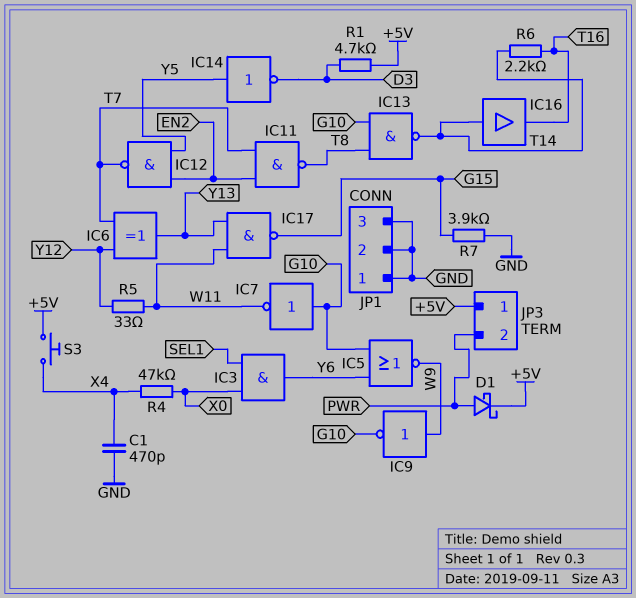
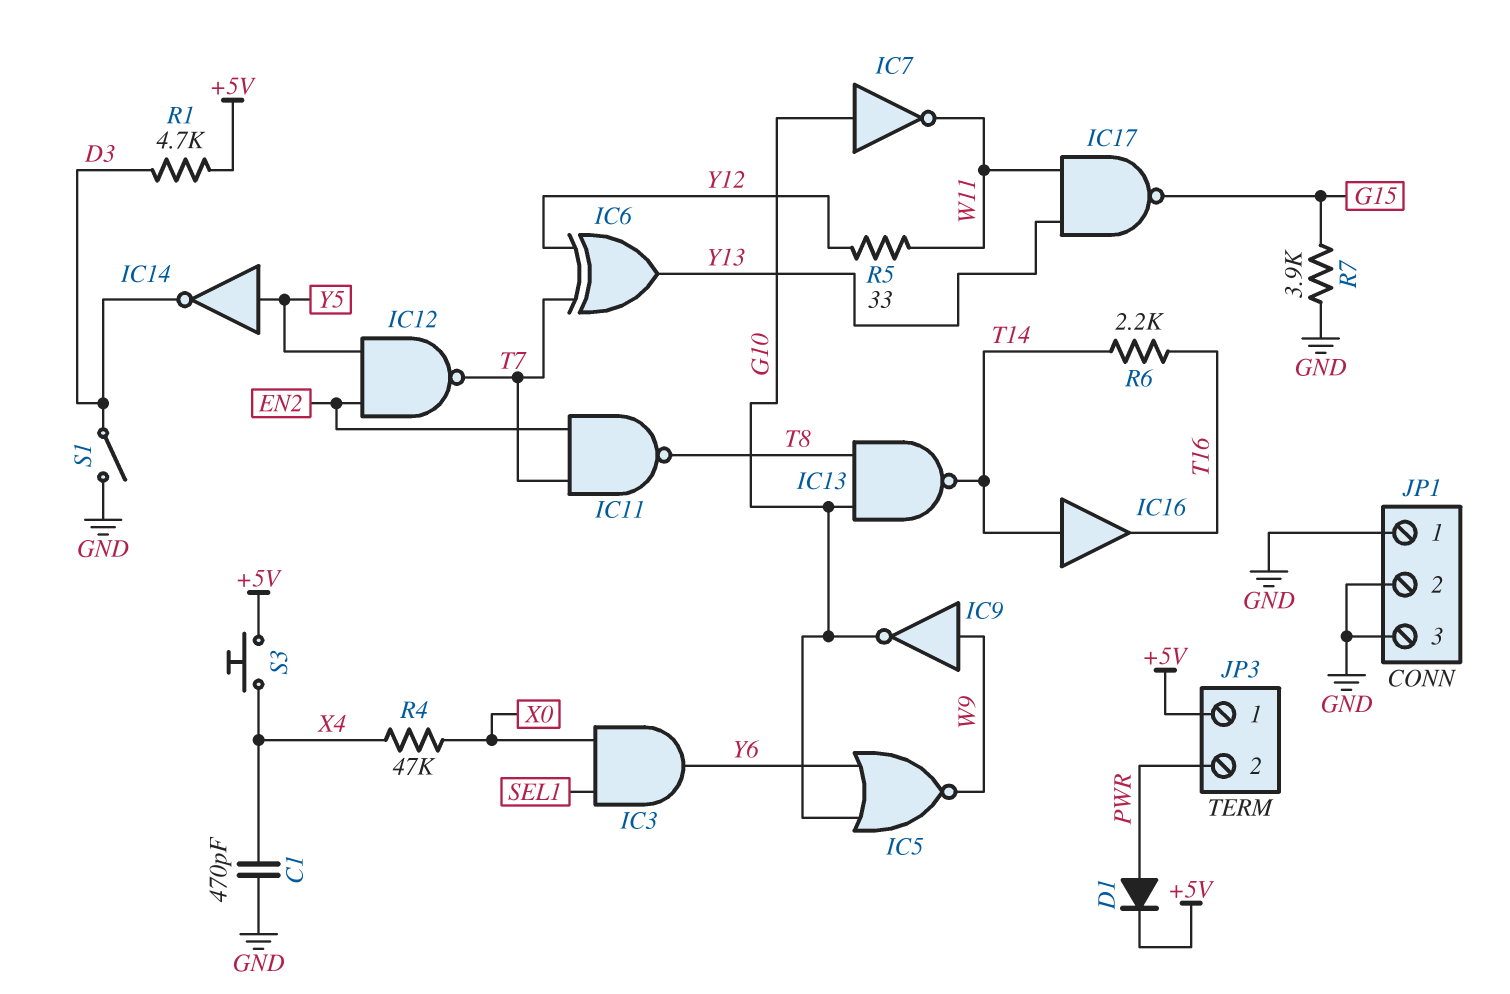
D1: schottky (A PWR, K +5V) -> diode (A PWR, K +5V)
S1: none -> switch (D3, GND)

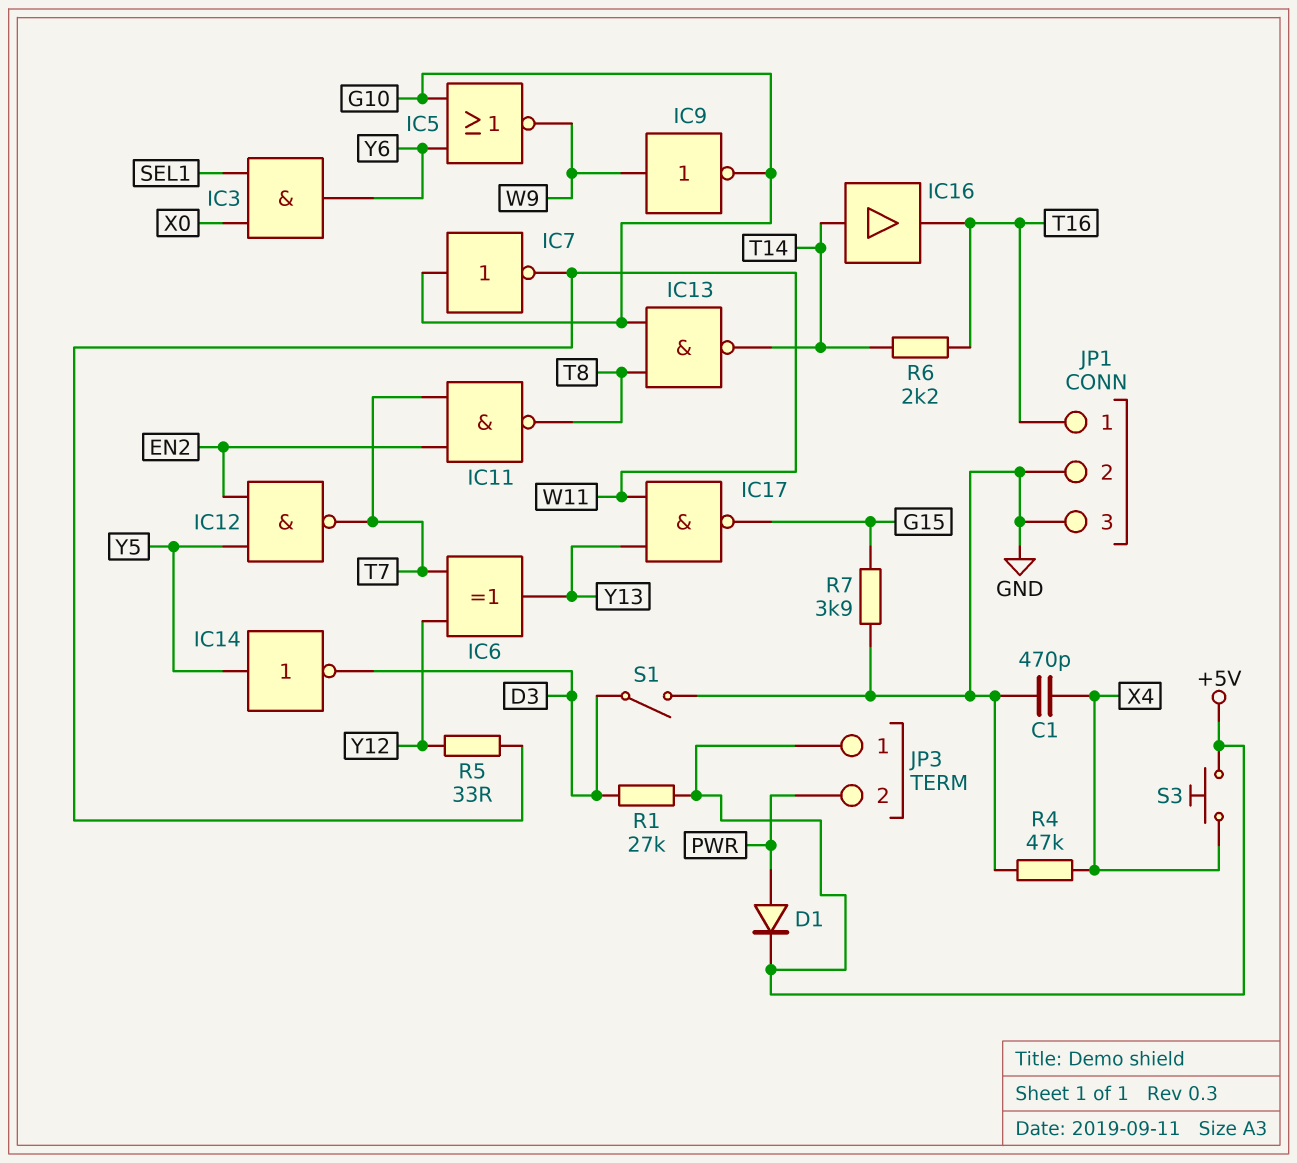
JP1 pin 1: GND -> T16
R1: 4.7k (+5V, D3) -> 27k (+5V, D3)
R4: 47k (X0, X4) -> 47k (GND, X4)

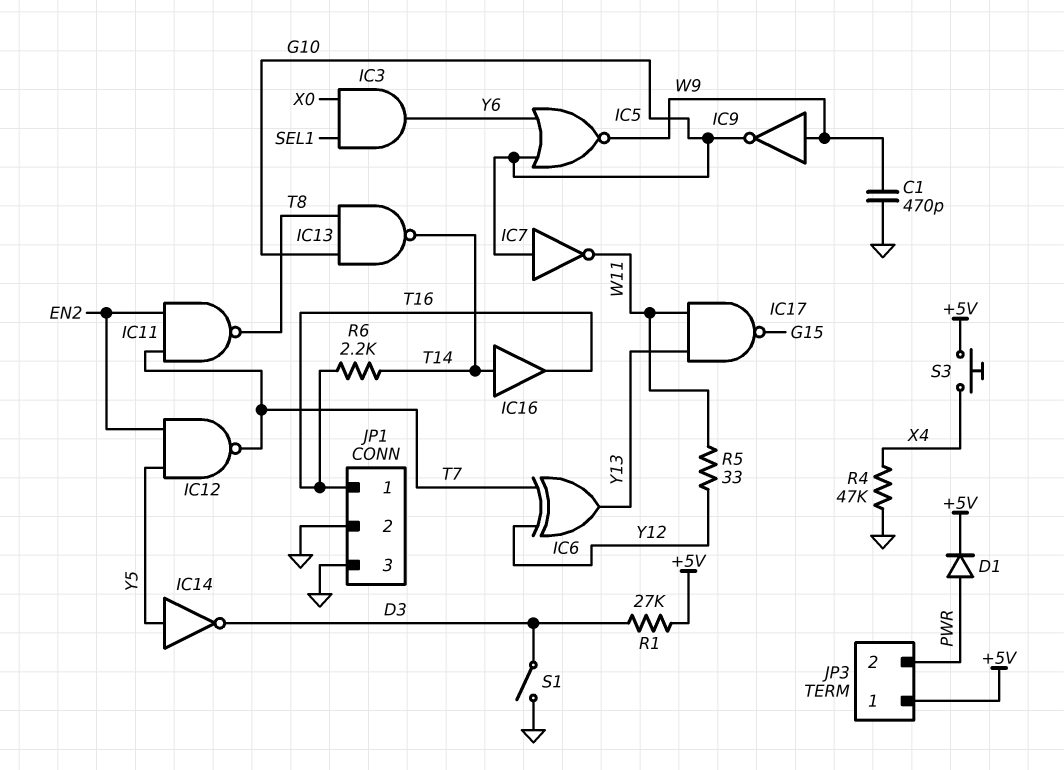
C1: 470pF (GND, X4) -> 470pF (GND, W9)
R7: 3.9k (G15, GND) -> none

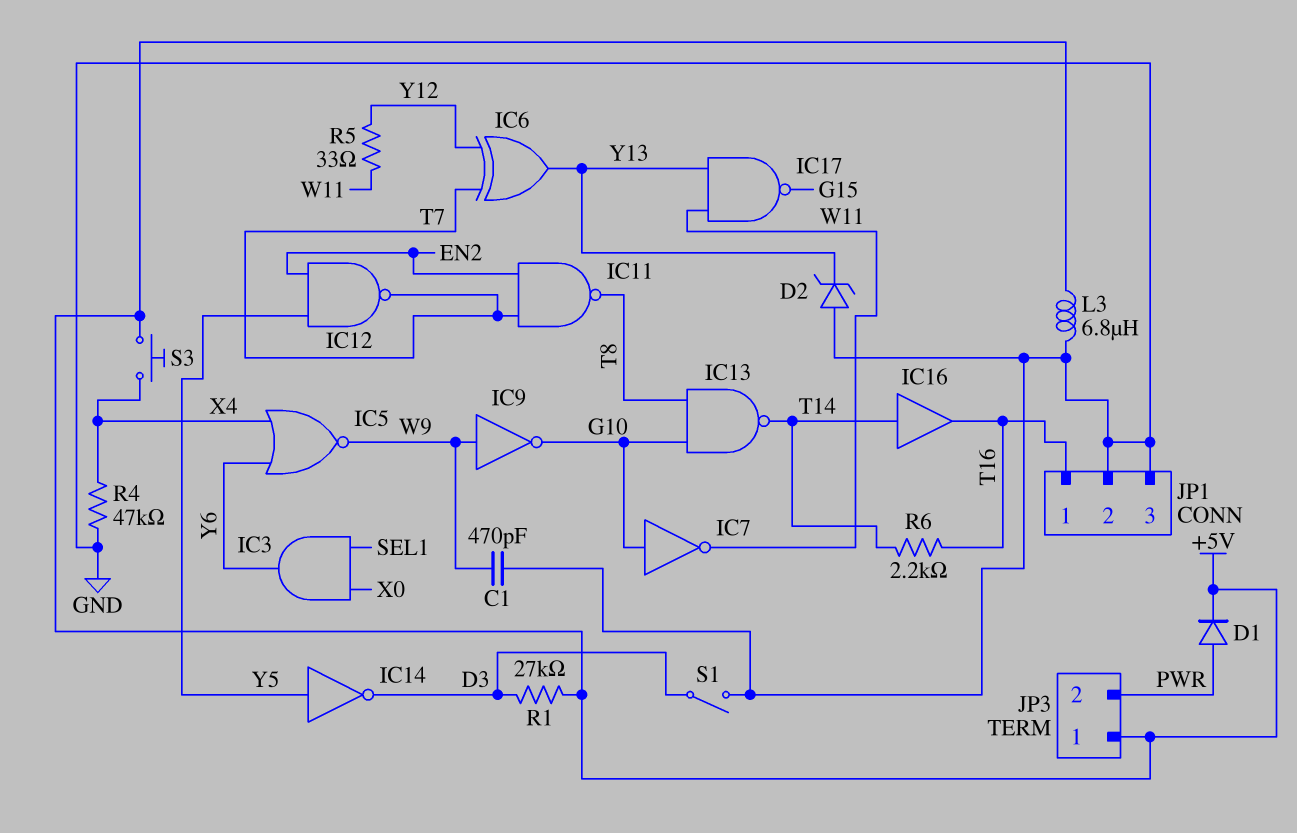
D2: none -> zener (A GND, K Y13)
IC5: NOR (in G10, in Y6, out W9) -> NOR (in X4, in Y6, out W9)
L3: none -> 6.8uH (+5V, GND)

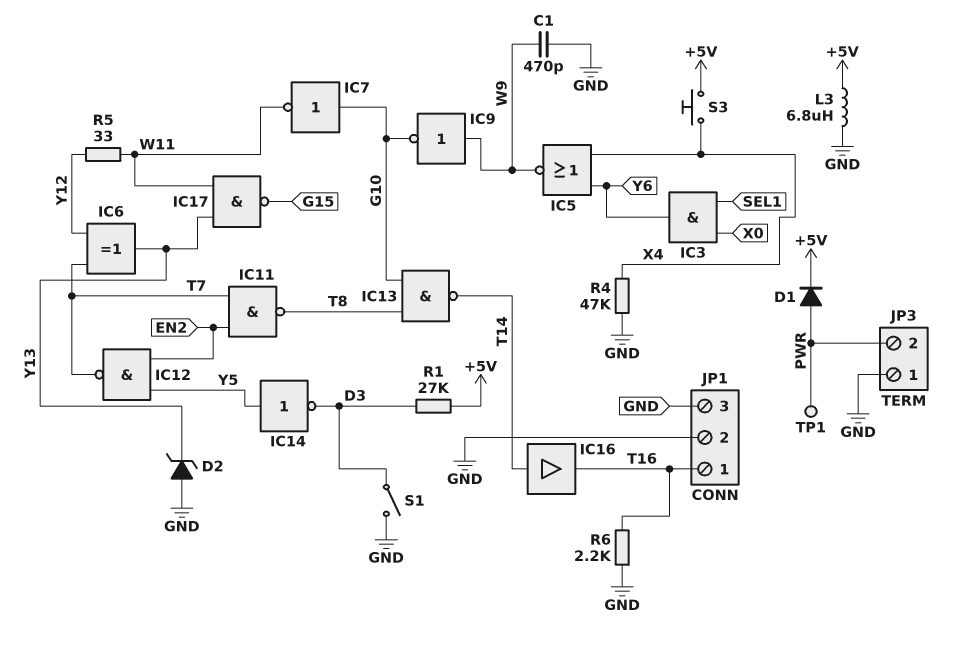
JP3 pin 1: +5V -> GND
R6: 2.2k (T14, T16) -> 2.2k (GND, T16)
TP1: none -> test point (PWR)

